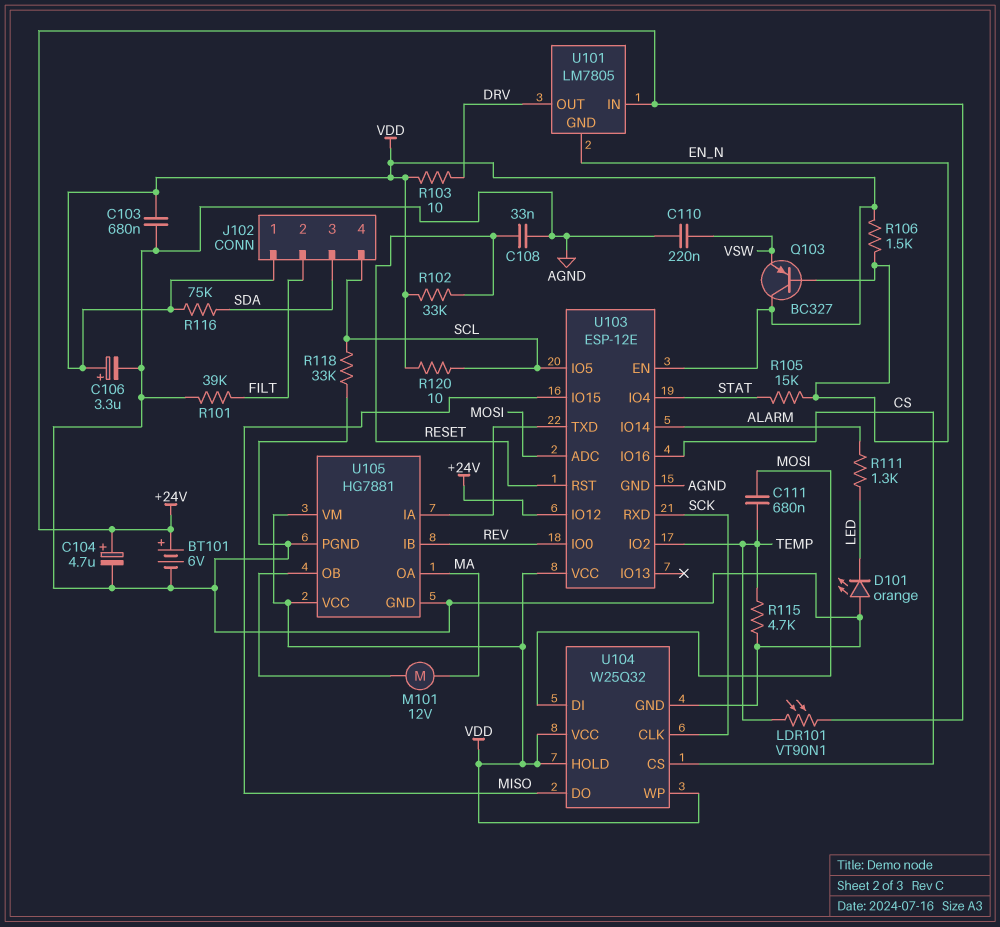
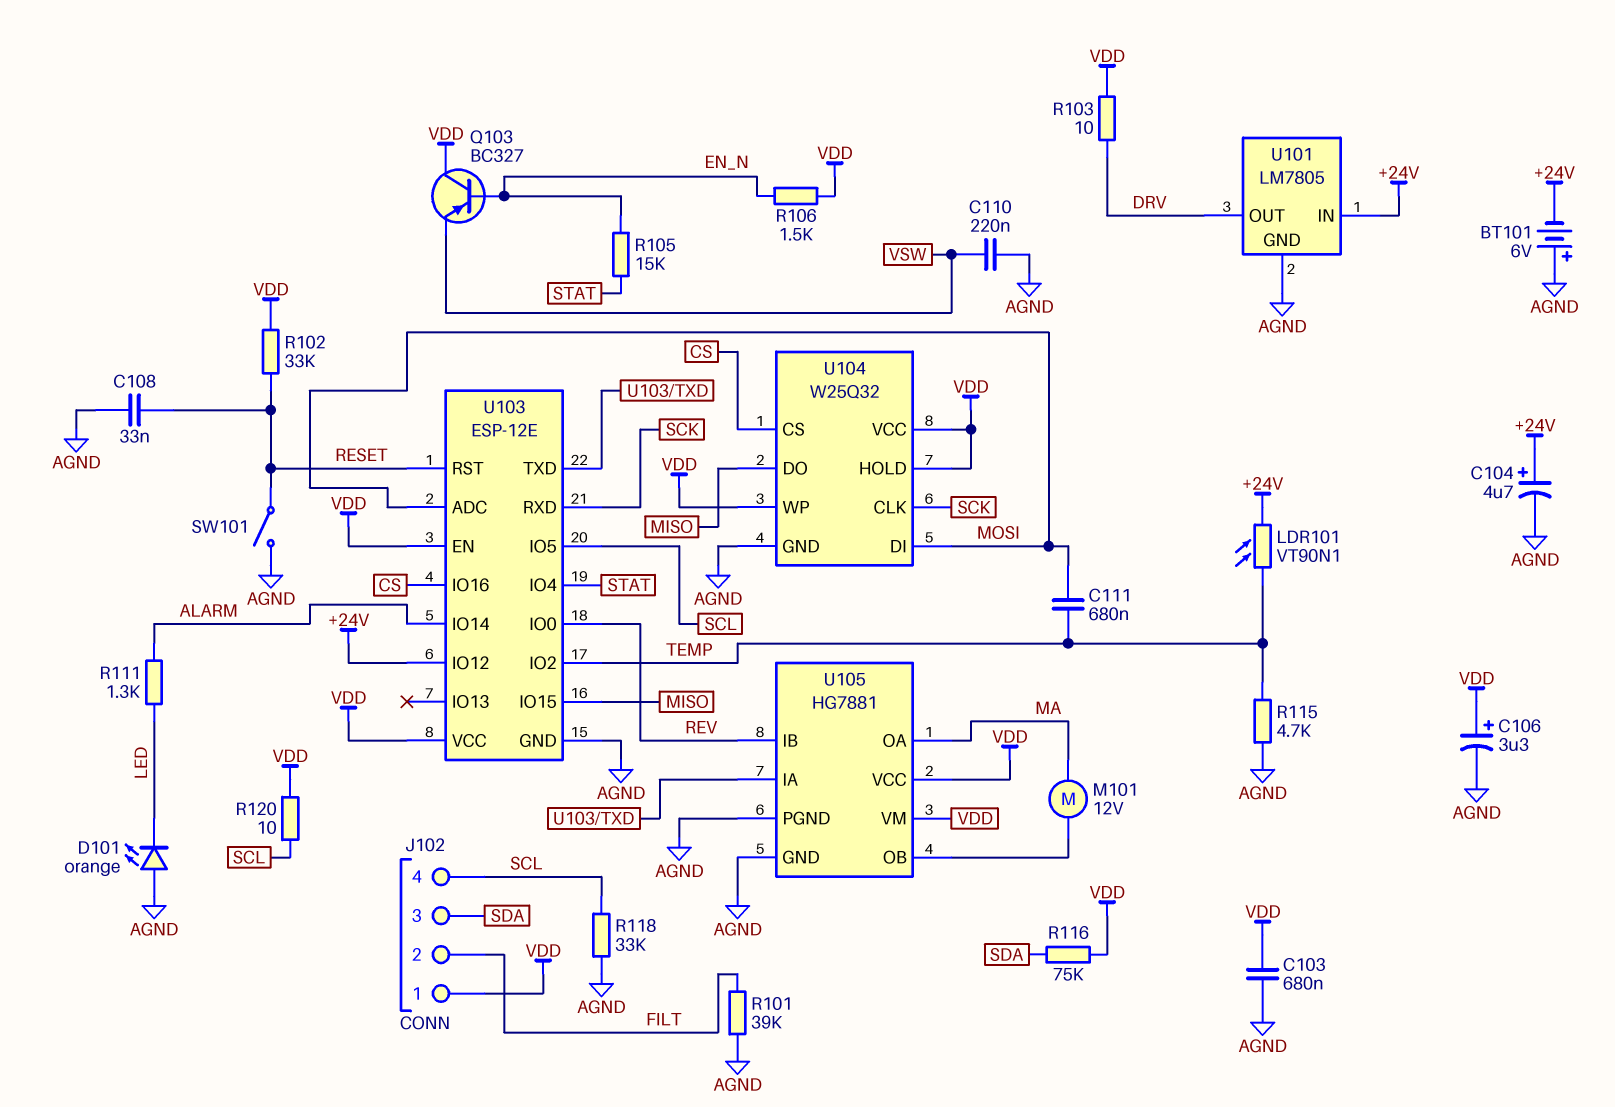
BT101: 6V (plus +24V, minus AGND) -> 6V (plus AGND, minus +24V)
SW101: none -> switch (AGND, RESET)
U101 pin GND: EN_N -> AGND

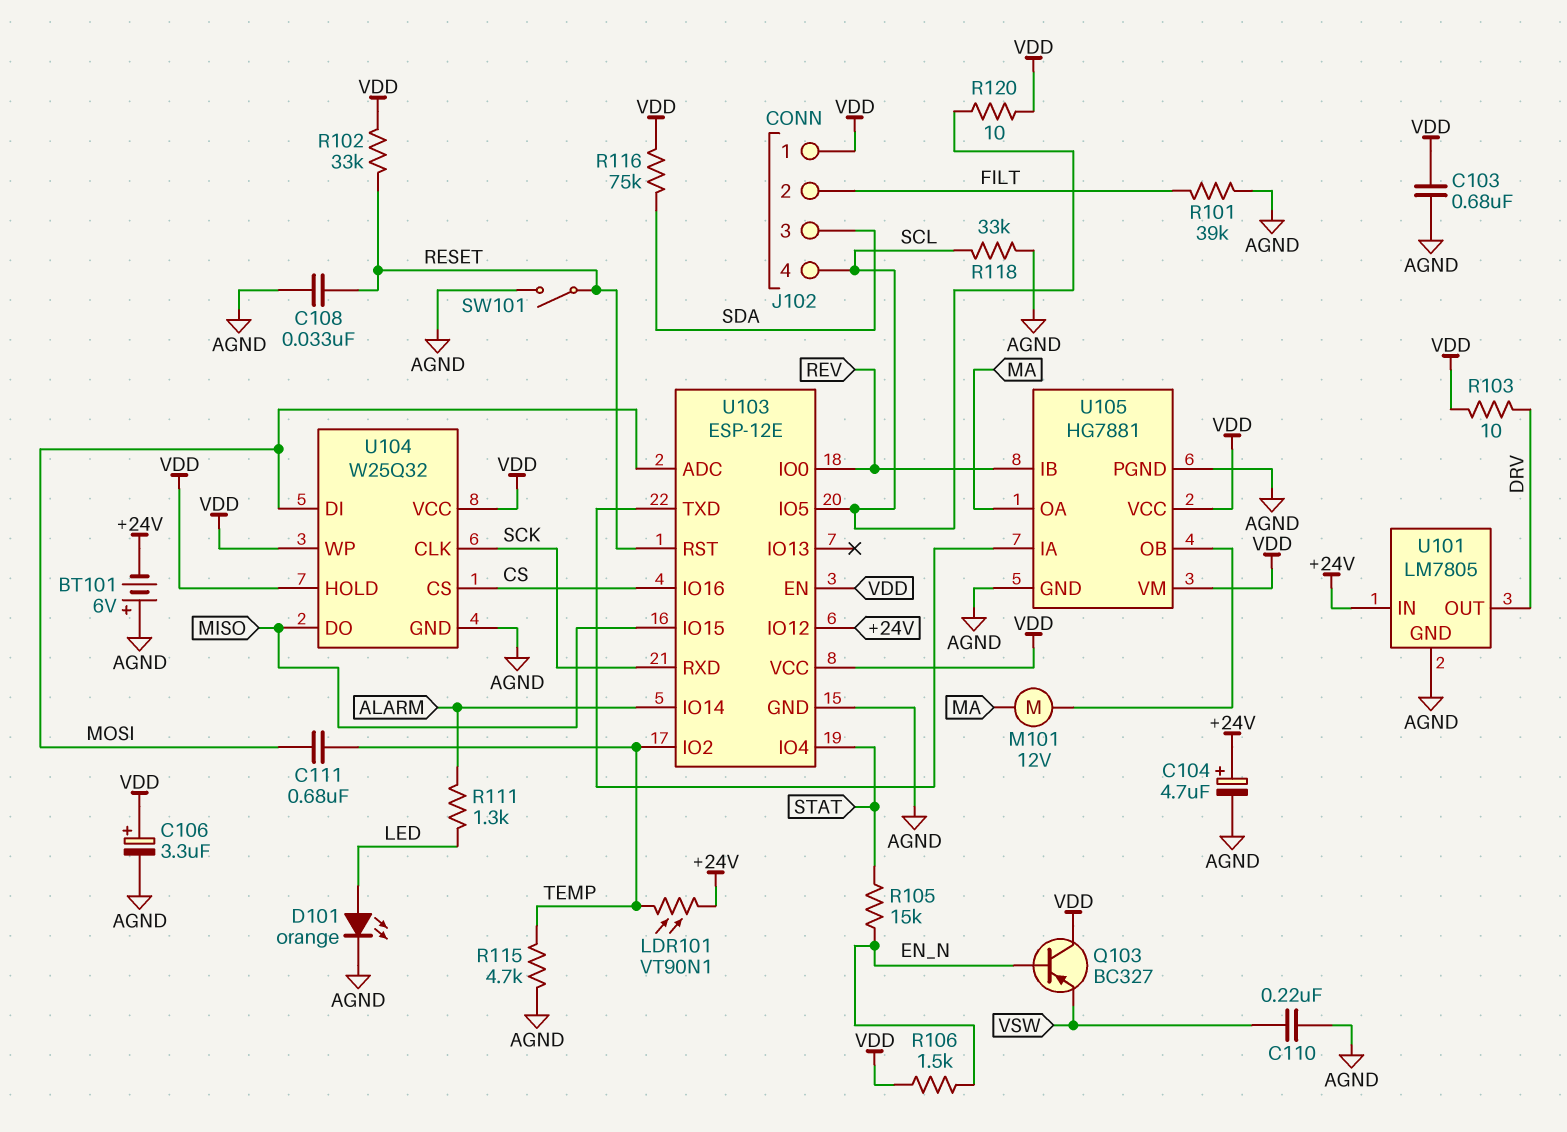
D101: LED orange (A AGND, K LED) -> LED orange (A LED, K AGND)

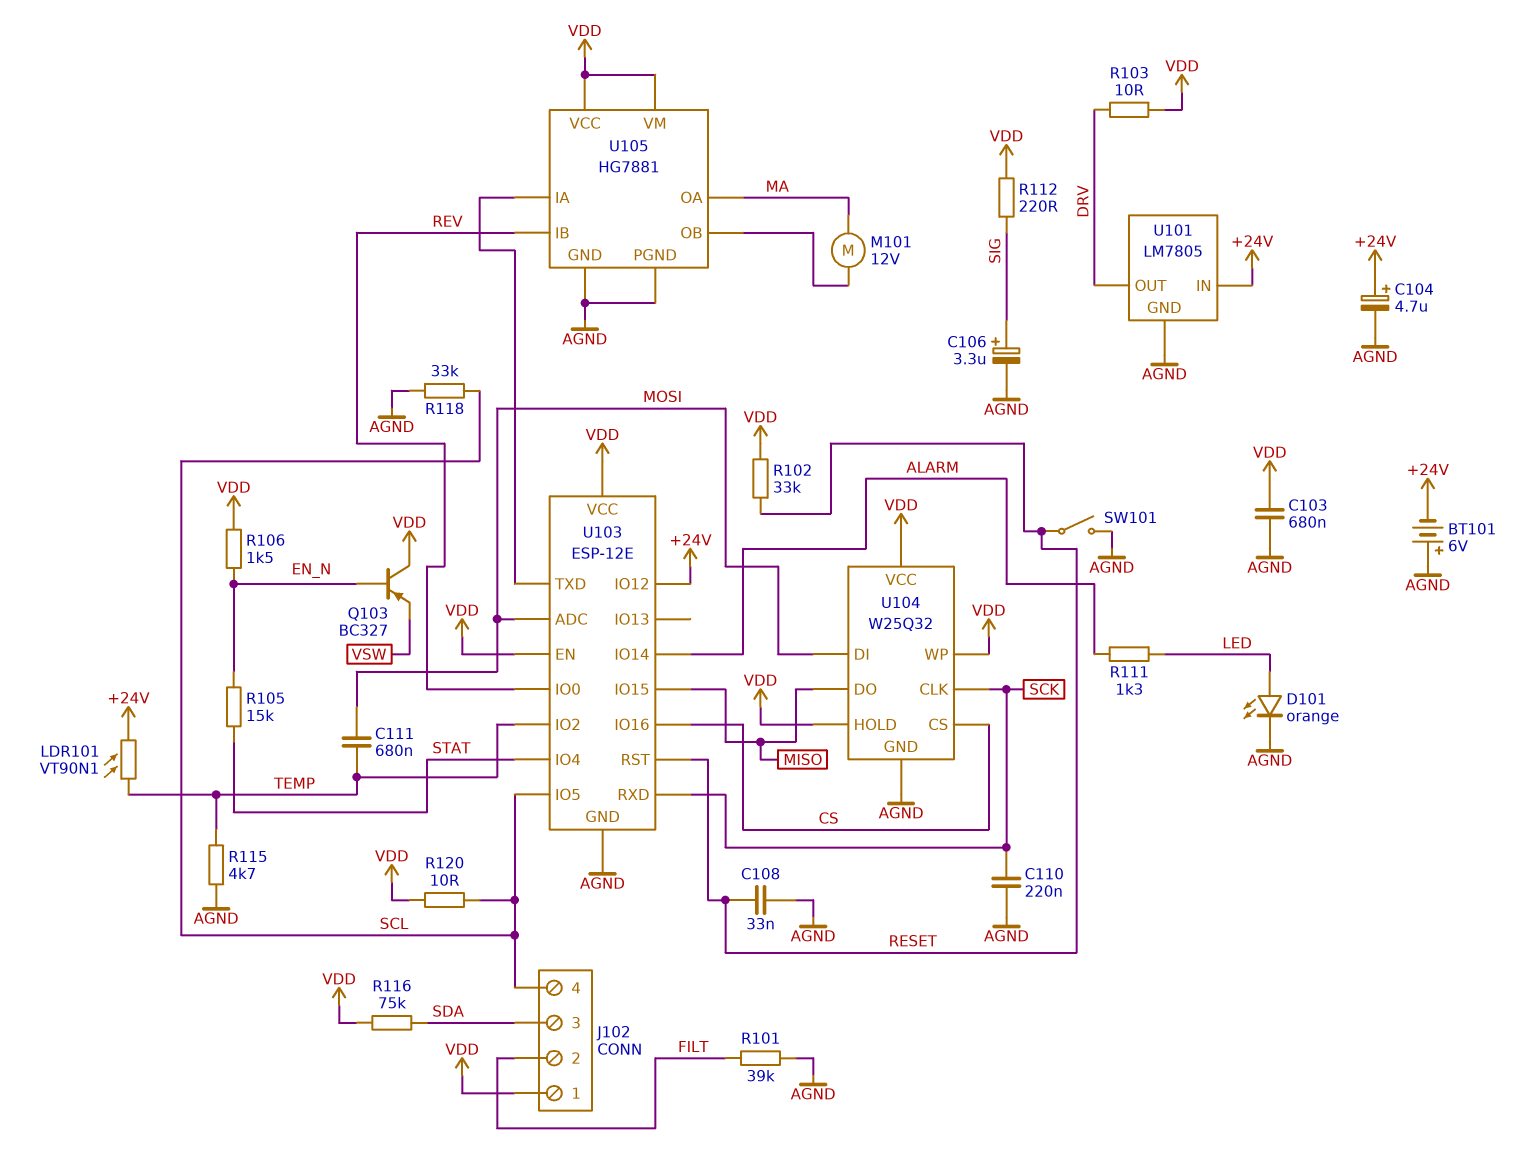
C106: 3.3uF (plus VDD, minus AGND) -> 3.3uF (plus SIG, minus AGND)
C110: 220nF (AGND, VSW) -> 220nF (AGND, SCK)
R112: none -> 220 (SIG, VDD)

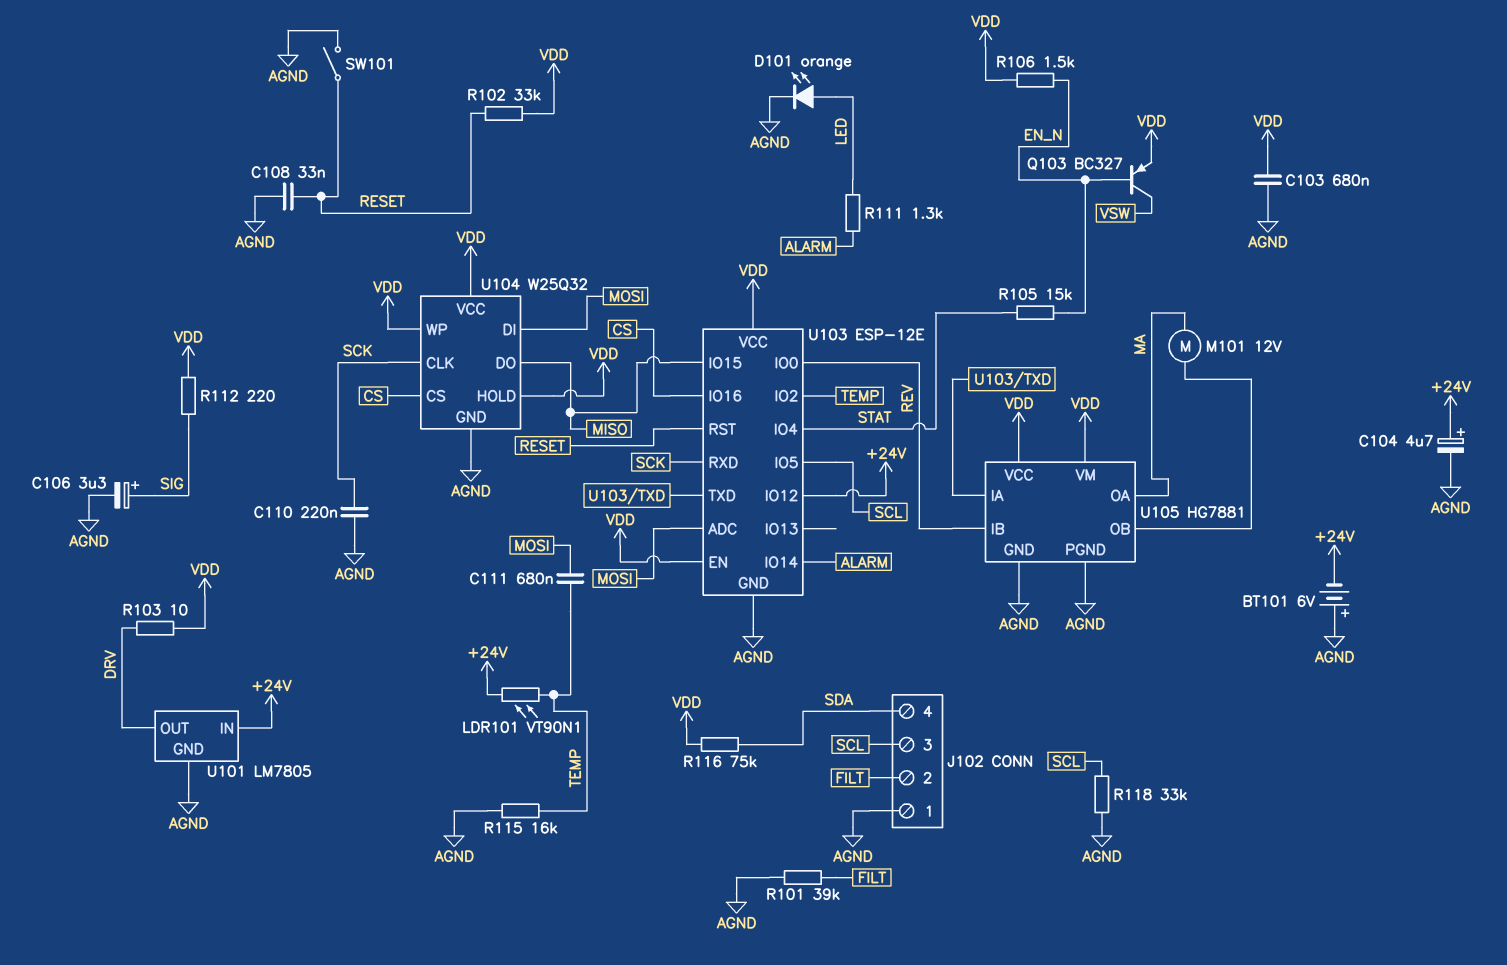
J102 pin 1: VDD -> AGND
J102 pin 3: SDA -> SCL
J102 pin 4: SCL -> SDA
Q103: PNP BC327 (B EN_N, C VDD, E VSW) -> PNP BC327 (B EN_N, C VSW, E VDD)
R115: 4.7k (AGND, TEMP) -> 16k (AGND, TEMP)
R120: 10 (SCL, VDD) -> none

